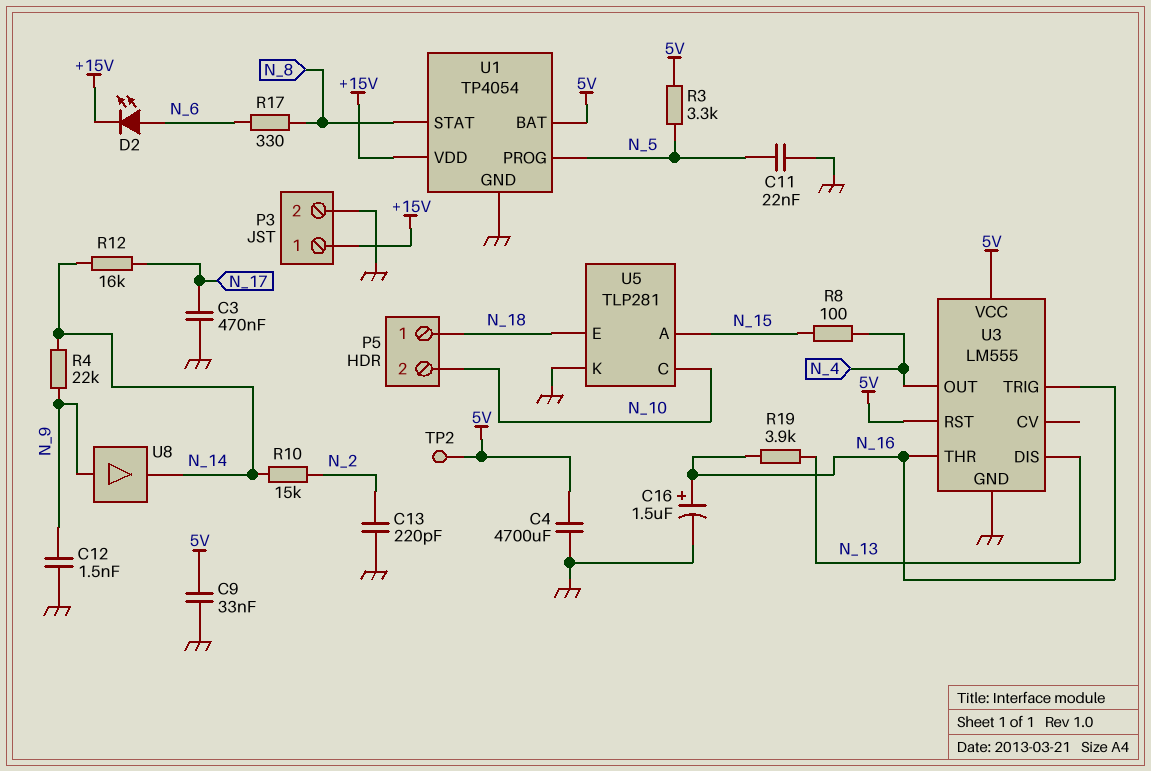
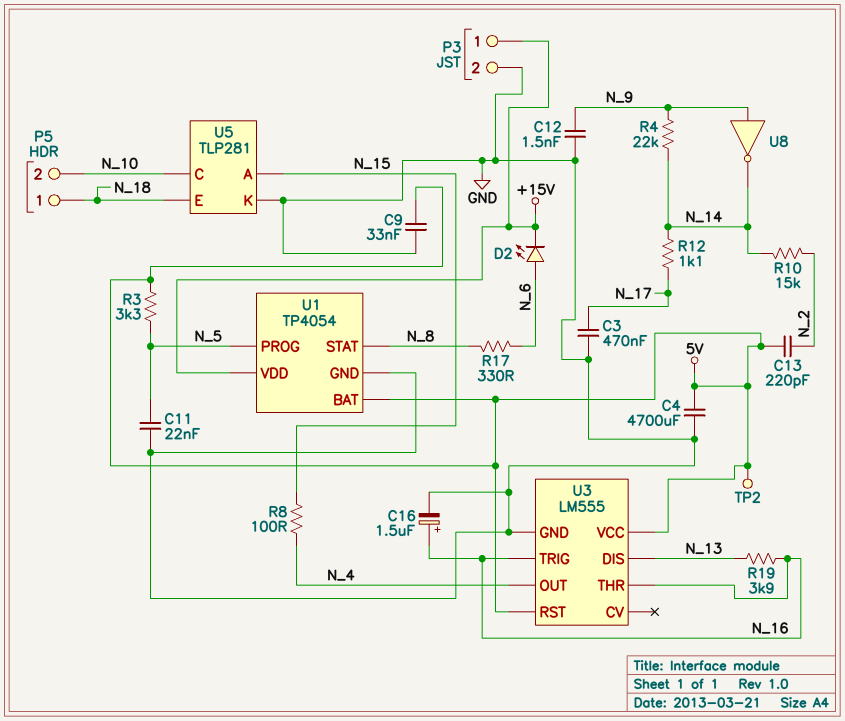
C13: 220pF (GND, N_2) -> 220pF (5V, N_2)
R12: 16k (N_14, N_17) -> 1.1k (N_14, N_17)
U8: buffer (in N_9, out N_14) -> NOT (in N_9, out N_14)

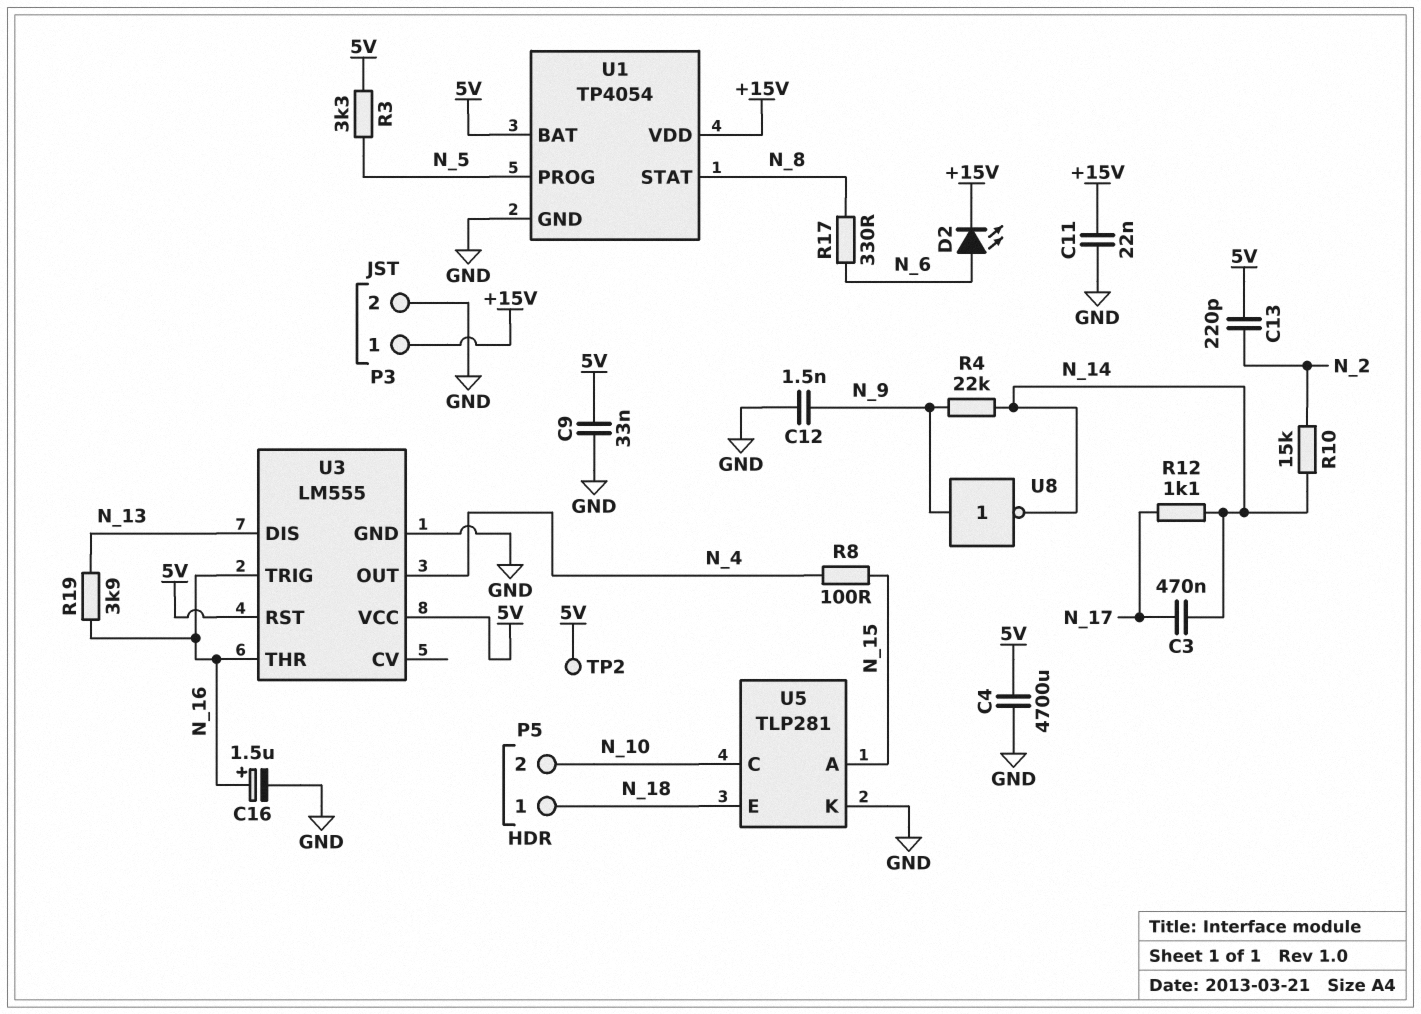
C3: 470nF (GND, N_17) -> 470nF (N_14, N_17)
C11: 22nF (GND, N_5) -> 22nF (+15V, GND)

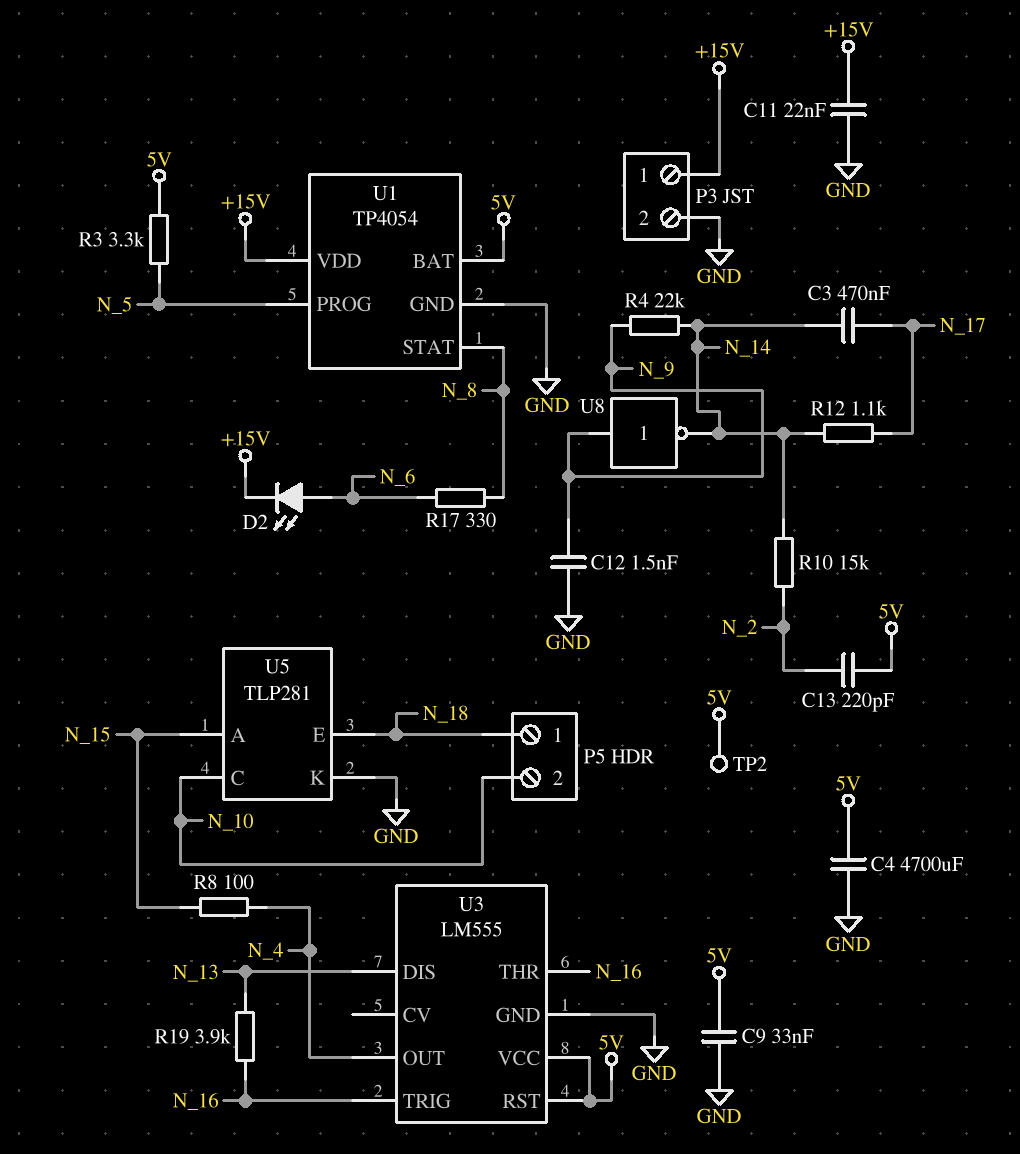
C16: 1.5uF (plus N_16, minus GND) -> none

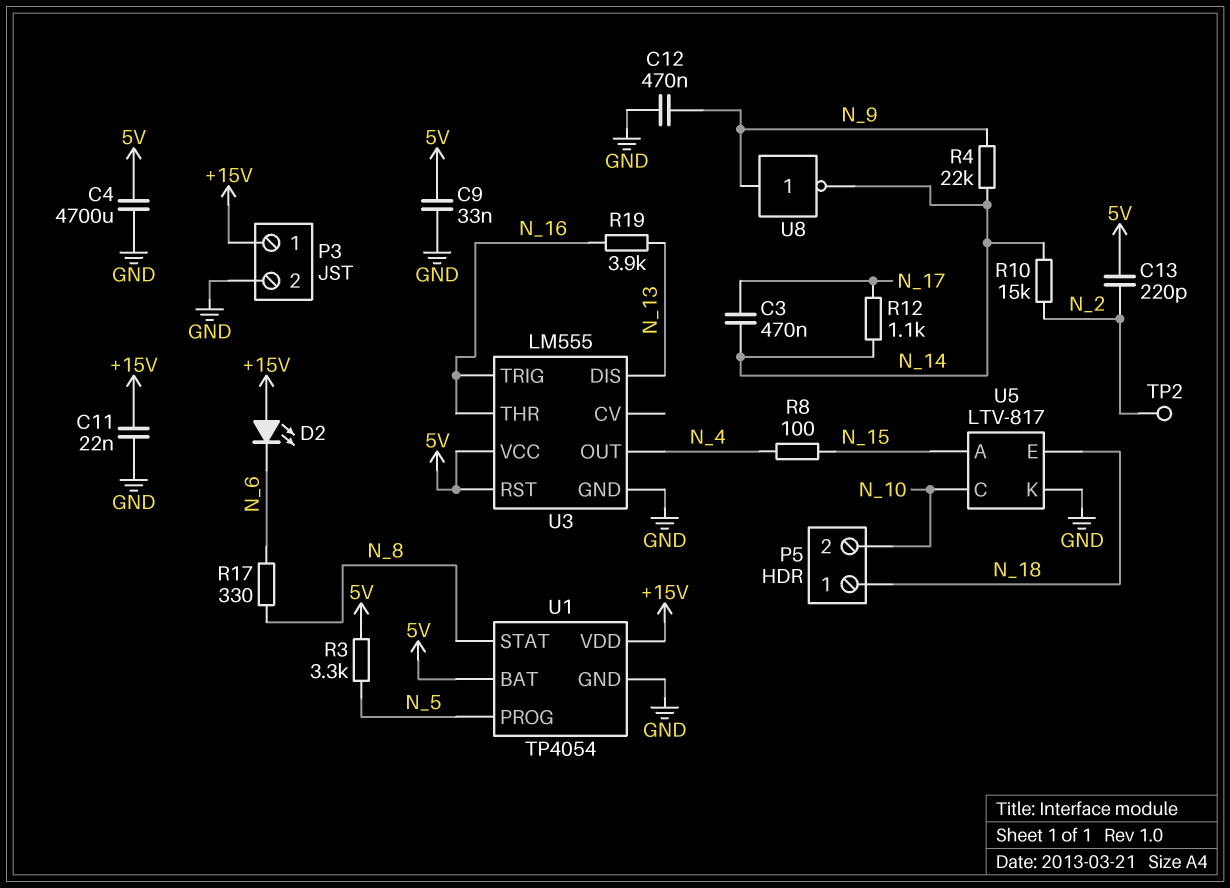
C12: 1.5nF (GND, N_9) -> 470nF (GND, N_9)
D2: LED (A N_6, K +15V) -> LED (A +15V, K N_6)
TP2: test point (5V) -> test point (N_2)
U5: TLP281 -> LTV-817

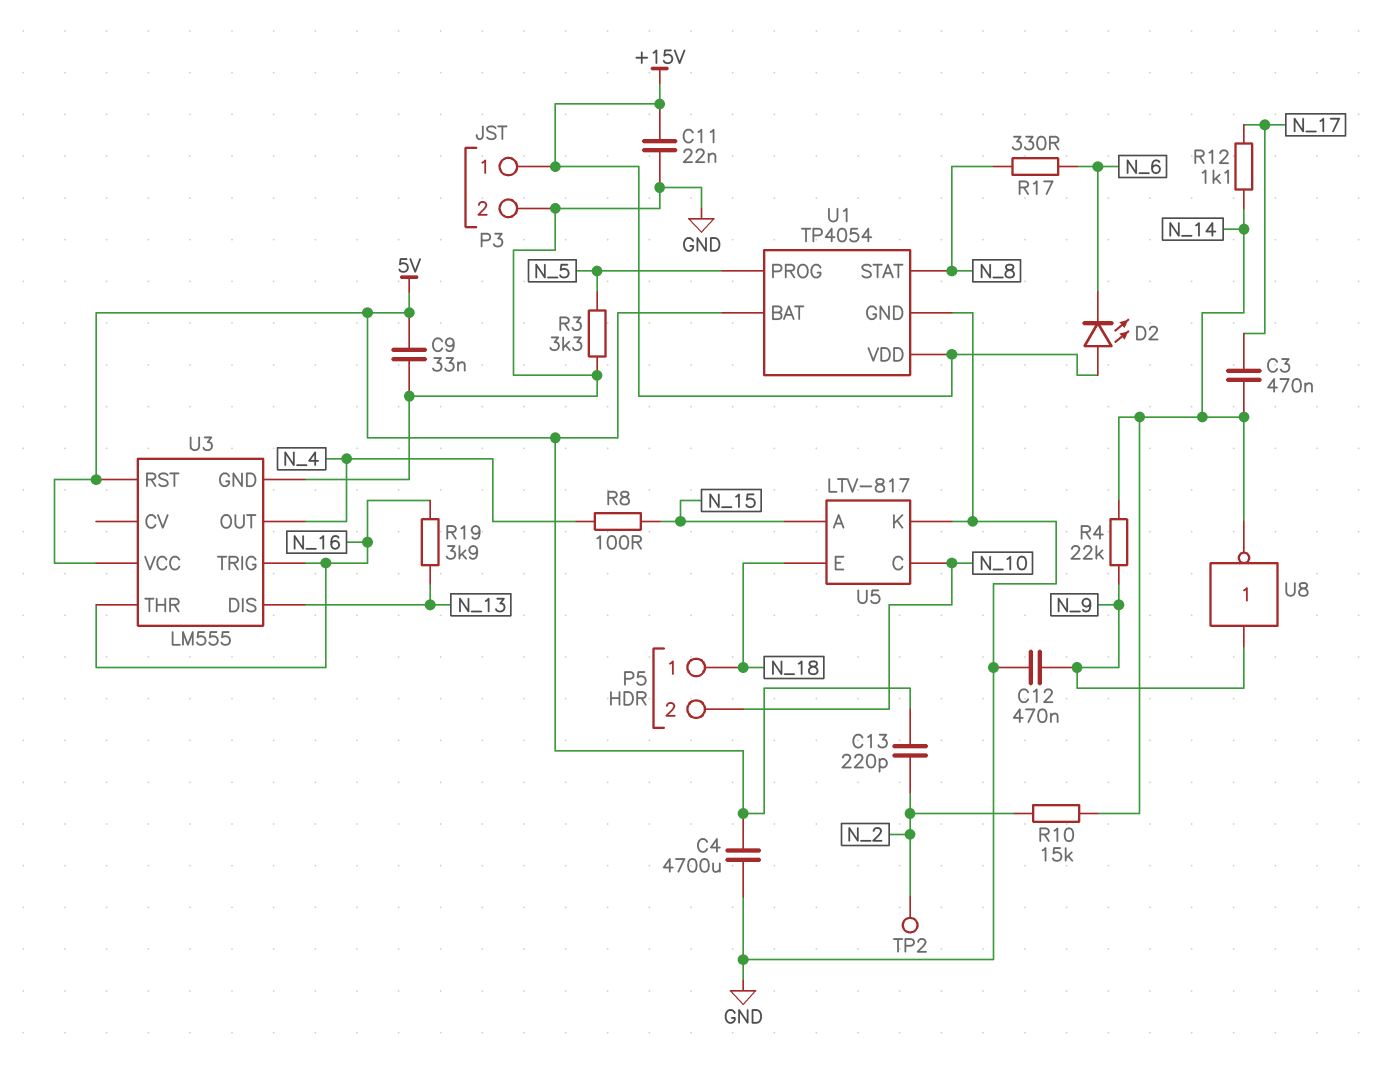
R3: 3.3k (5V, N_5) -> 3.3k (GND, N_5)

